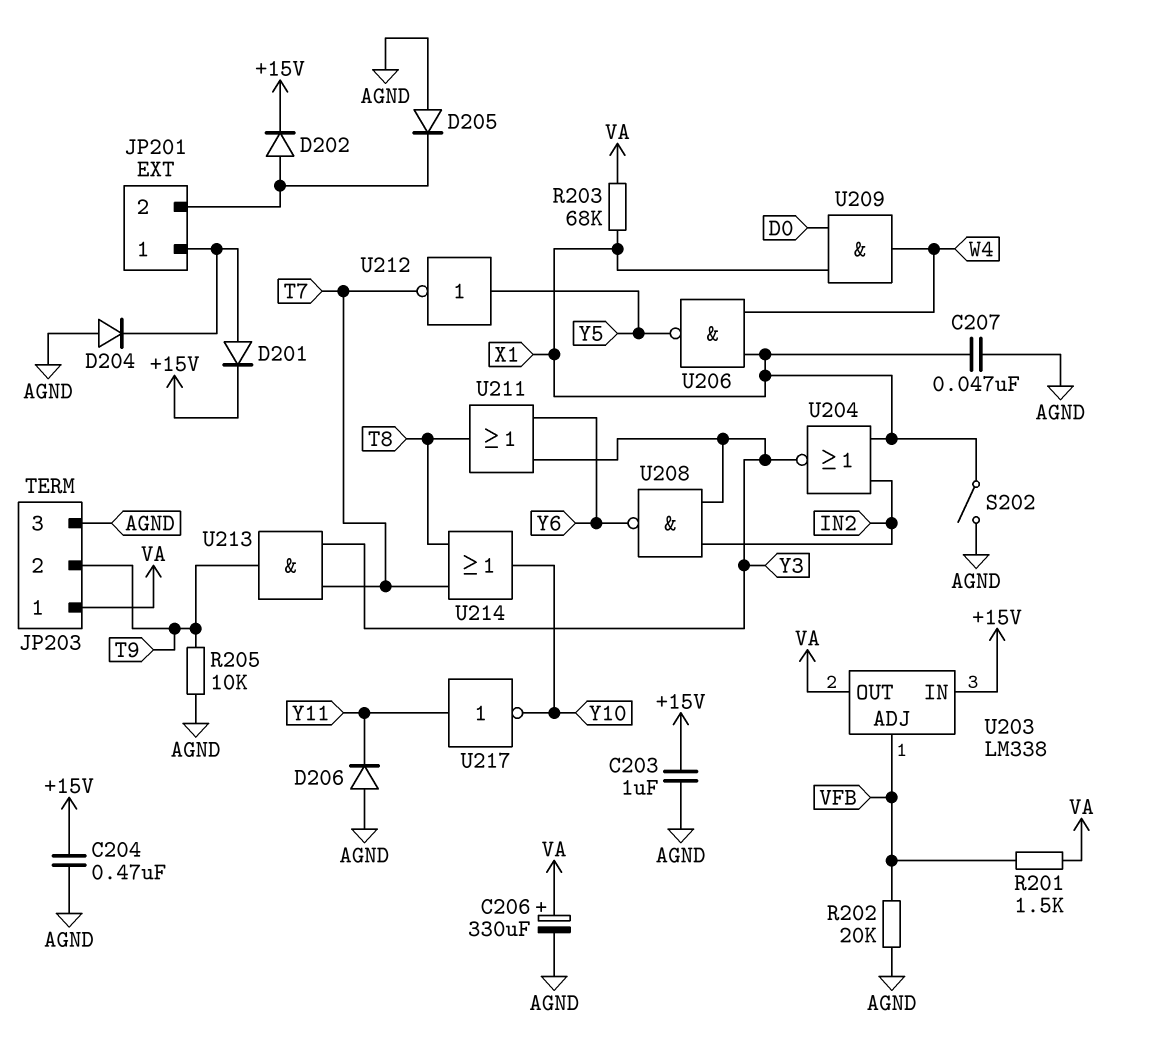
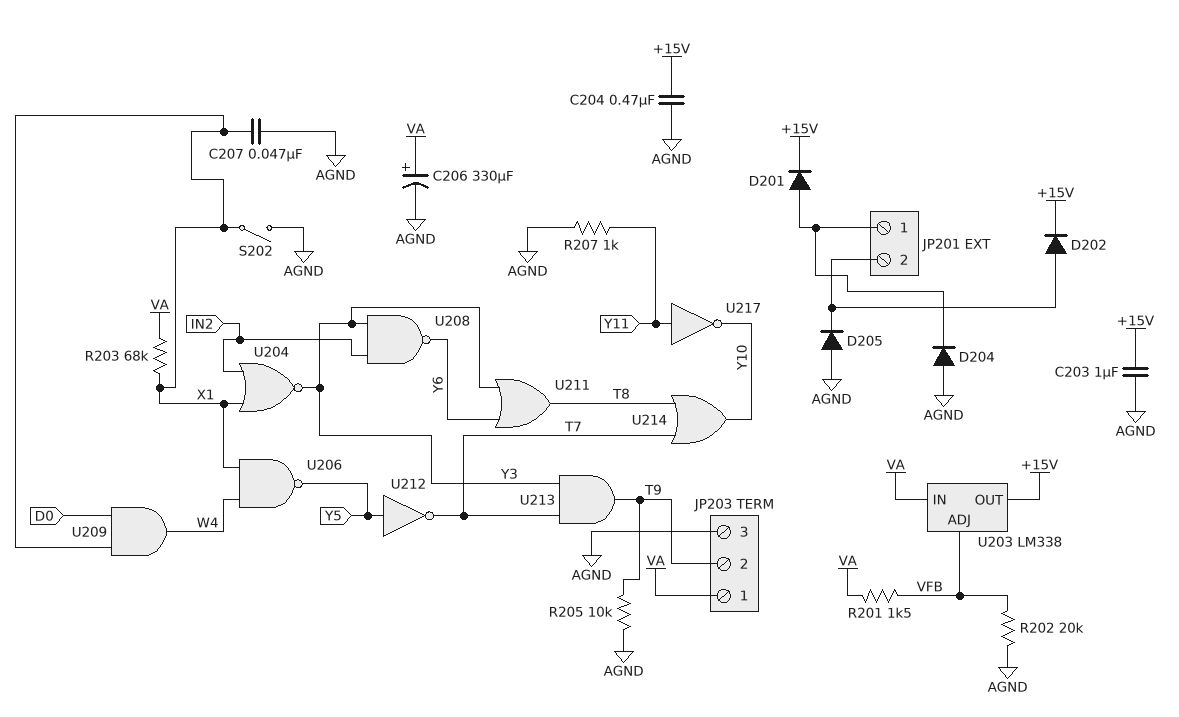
D206: diode (A AGND, K Y11) -> none
R207: none -> 1k (AGND, Y11)
U203 pin IN: +15V -> VA
U203 pin OUT: VA -> +15V

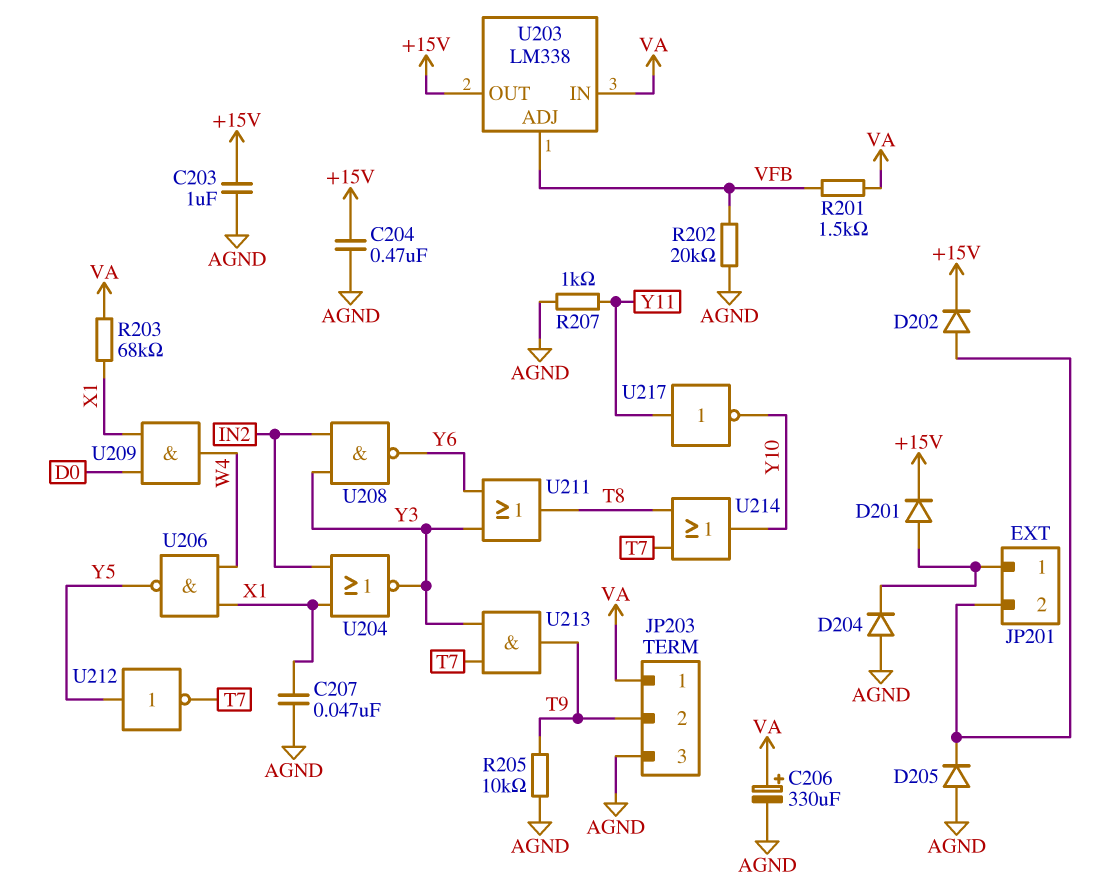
S202: switch (AGND, X1) -> none

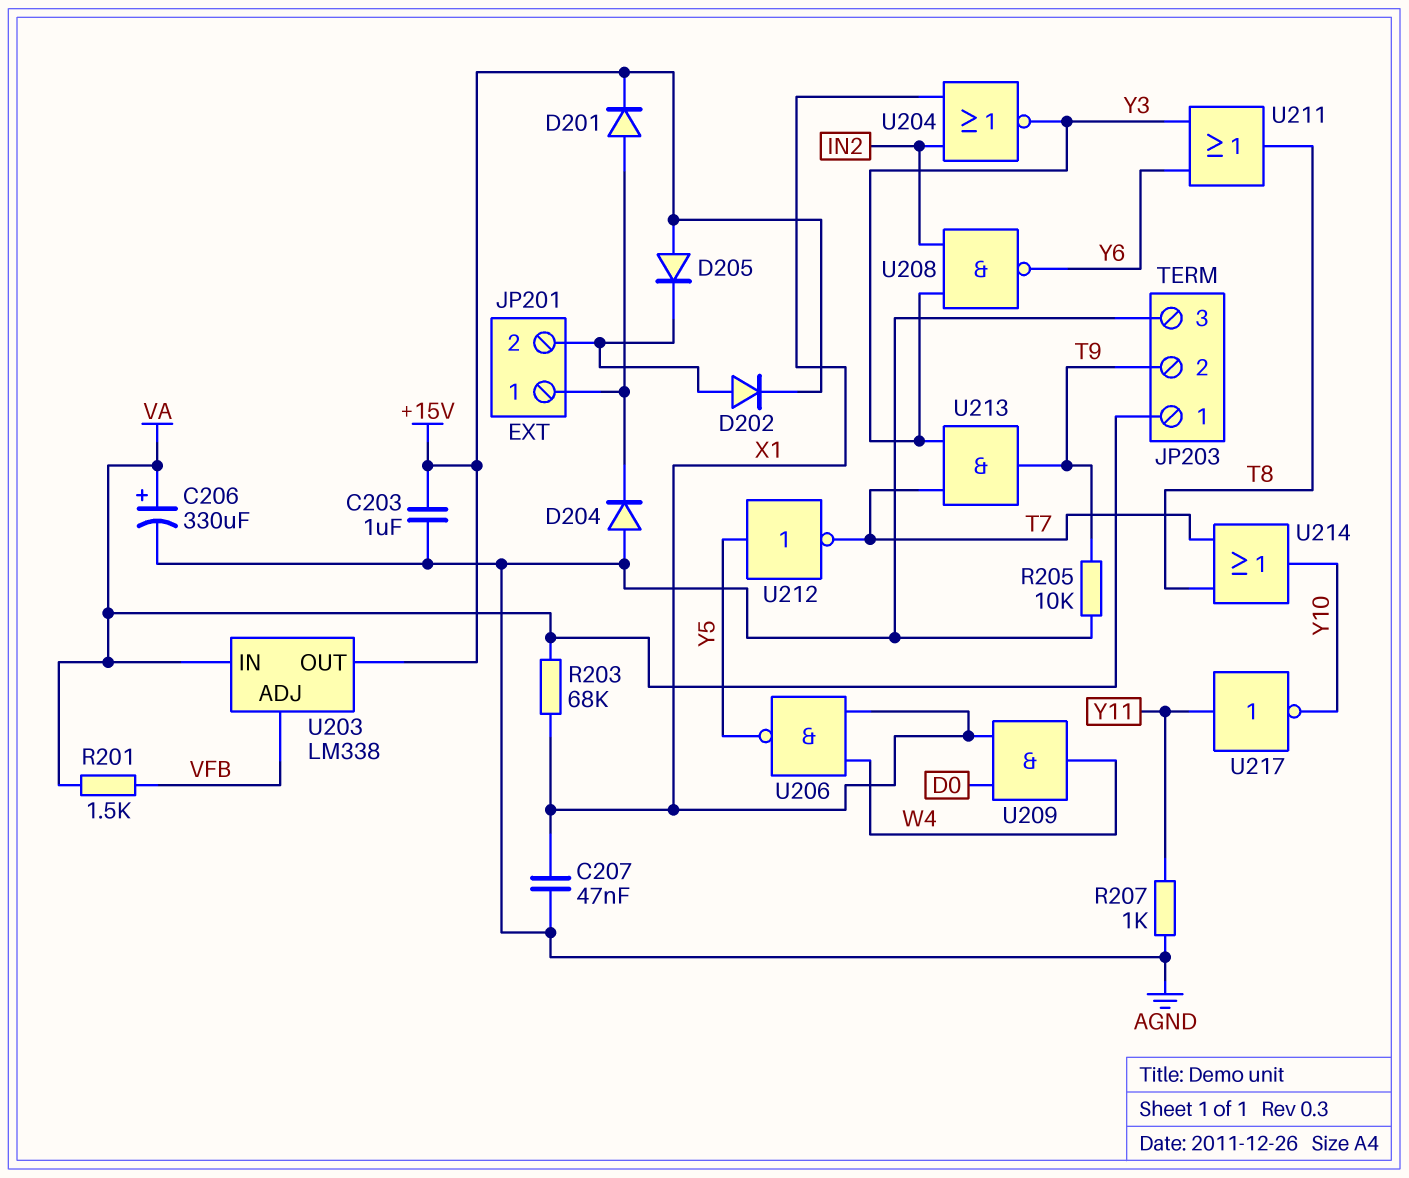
C204: 470nF (+15V, AGND) -> none
D205: diode (A AGND, K JP201/2) -> diode (A +15V, K JP201/2)
R202: 20k (AGND, VFB) -> none

